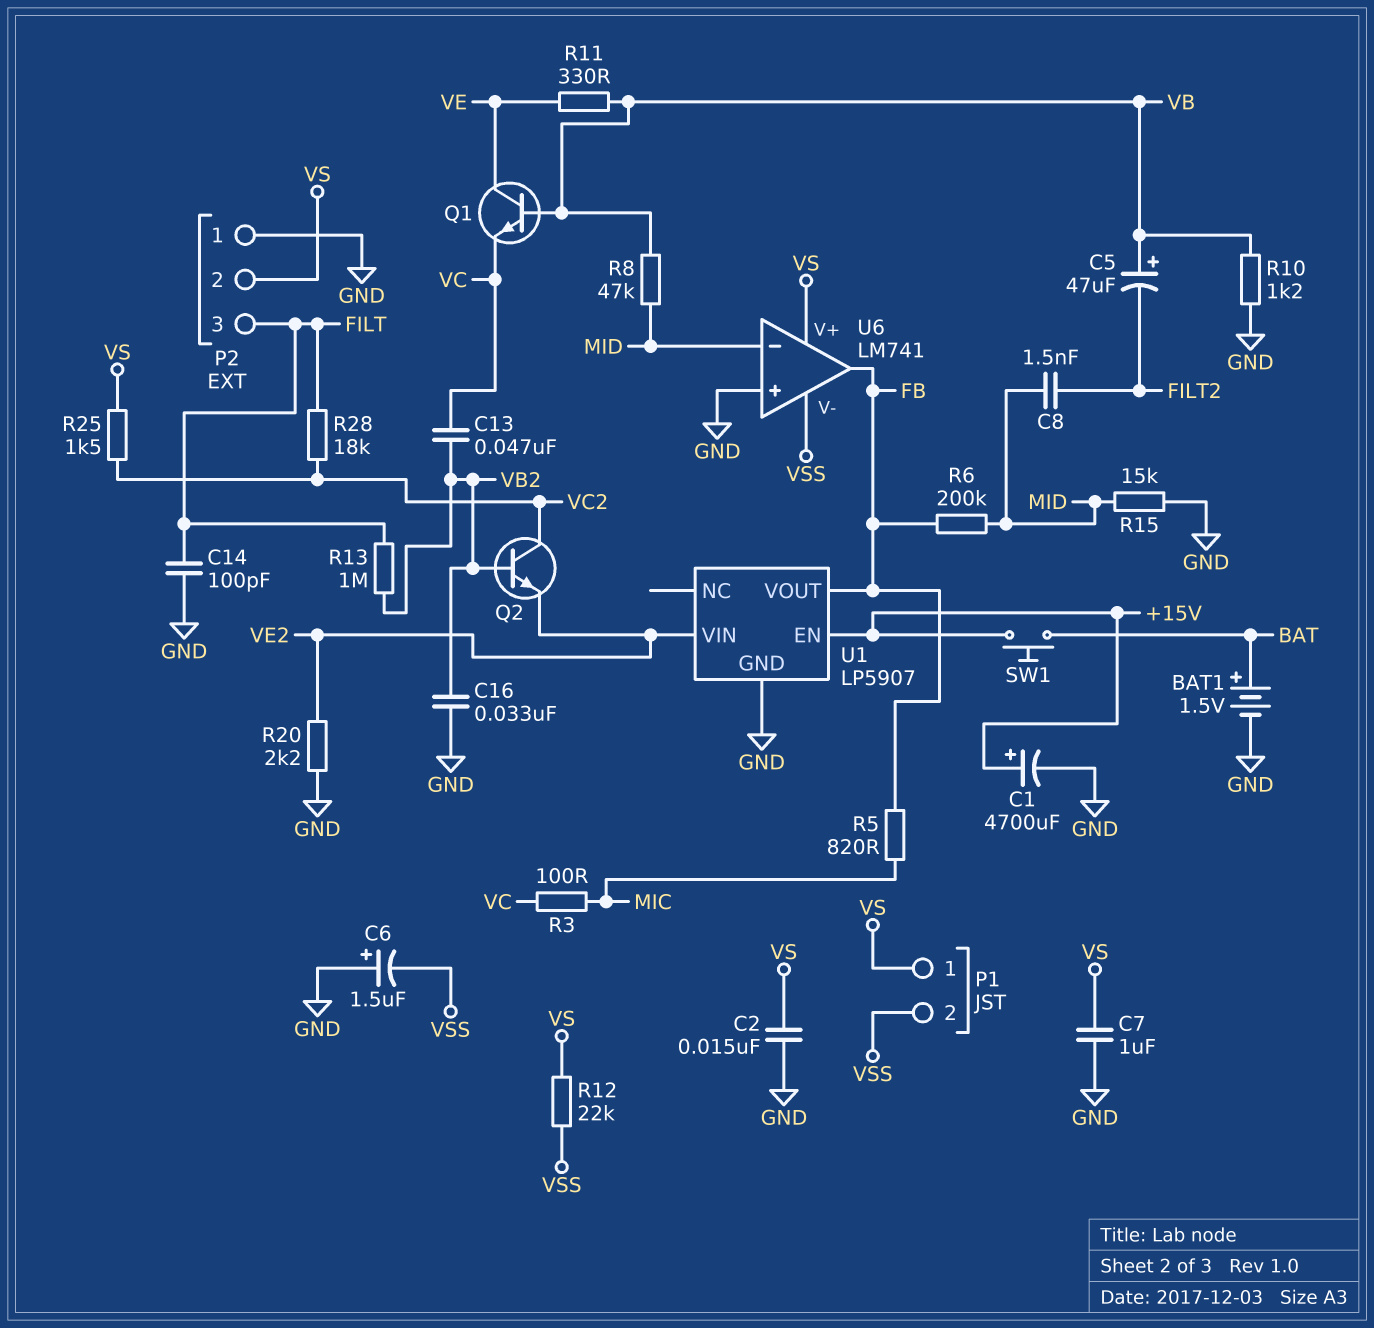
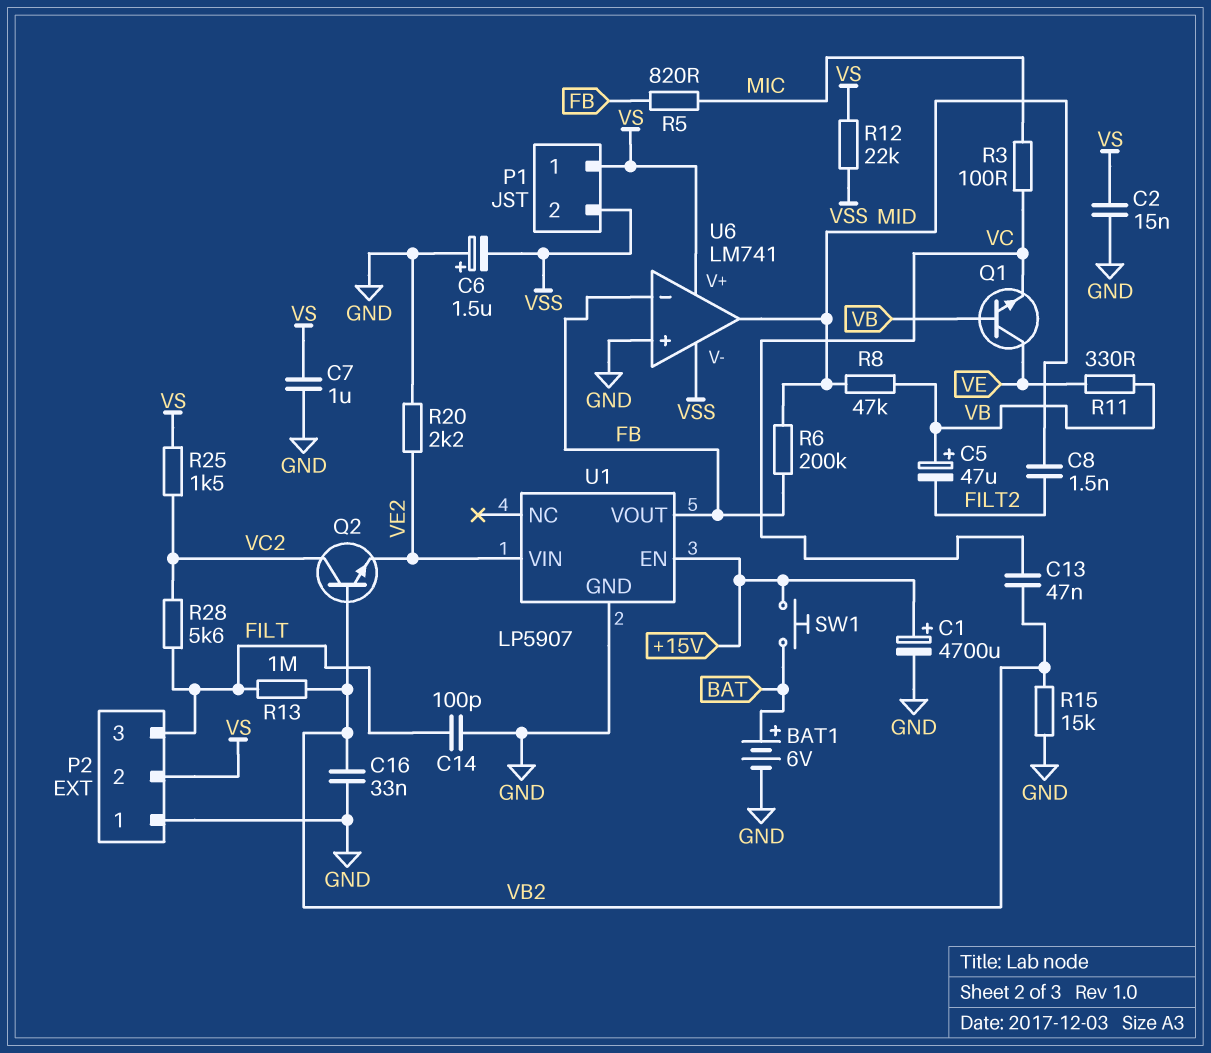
BAT1: 1.5V (plus BAT, minus GND) -> 6V (plus BAT, minus GND)
R10: 1.2k (GND, VB) -> none
R15: 15k (GND, MID) -> 15k (GND, VB2)
R28: 18k (FILT, VC2) -> 5.6k (FILT, VC2)
U6 pin in-: MID -> FB
U6 pin out: FB -> MID

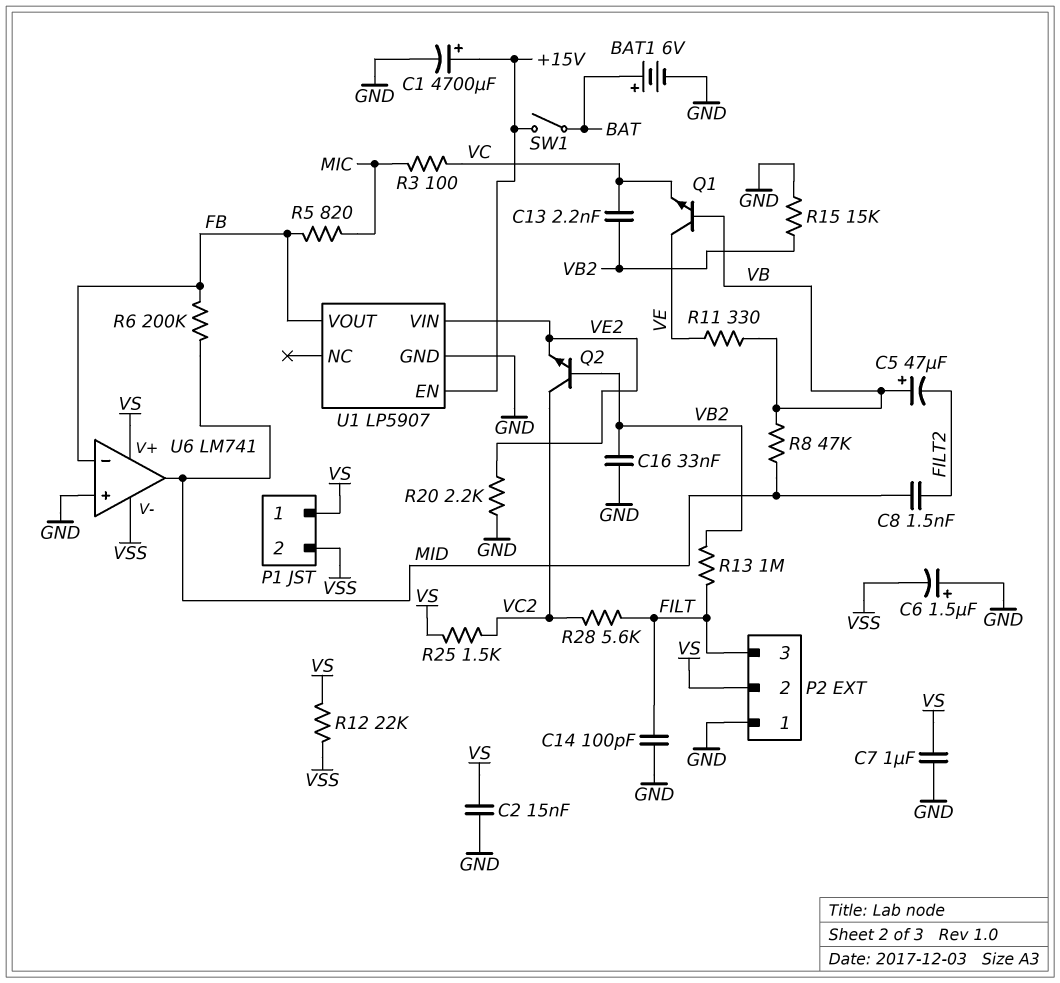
C13: 47nF (VB2, VC) -> 2.2nF (VB2, VC)
SW1: button (+15V, BAT) -> switch (+15V, BAT)

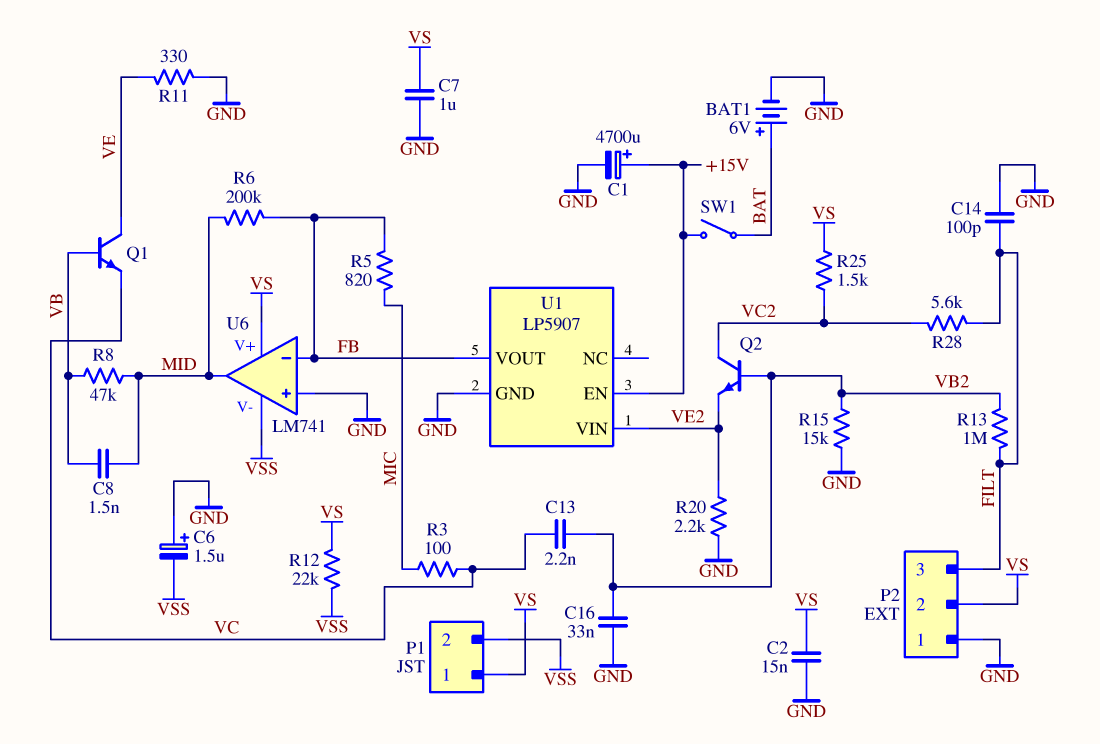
C5: 47uF (plus VB, minus FILT2) -> none
C8: 1.5nF (FILT2, MID) -> 1.5nF (MID, VB)
R11: 330 (VB, VE) -> 330 (GND, VE)

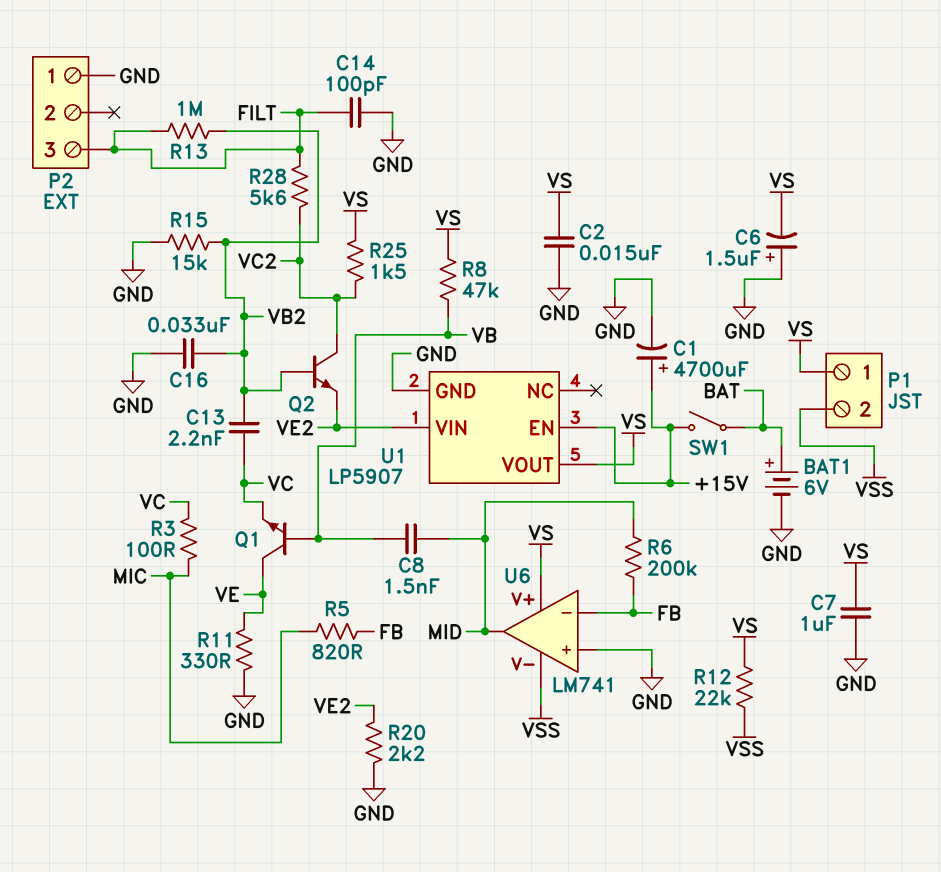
C6: 1.5uF (plus GND, minus VSS) -> 1.5uF (plus GND, minus VS)
P2 pin 2: VS -> none
R8: 47k (MID, VB) -> 47k (VB, VS)
U1 pin VOUT: FB -> VS

